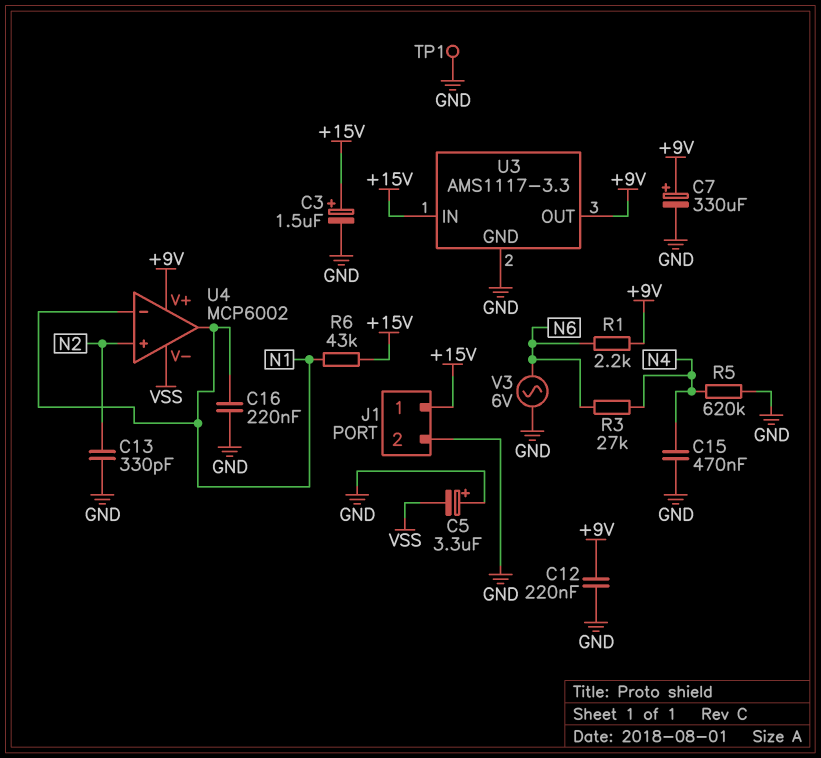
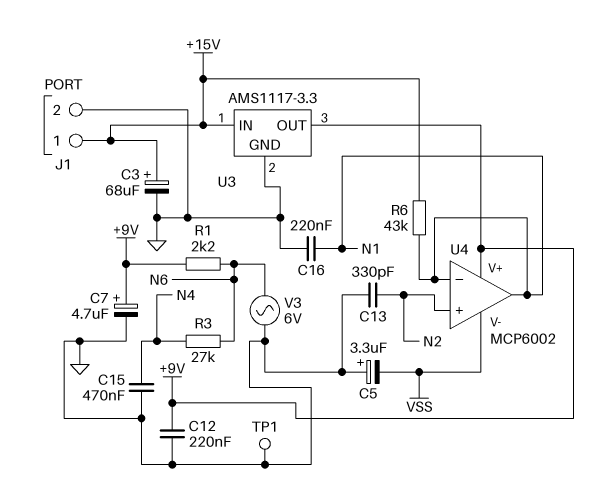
C3: 1.5uF (plus +15V, minus GND) -> 68uF (plus +15V, minus GND)
C7: 330uF (plus +9V, minus GND) -> 4.7uF (plus +9V, minus GND)
R5: 620k (GND, N4) -> none

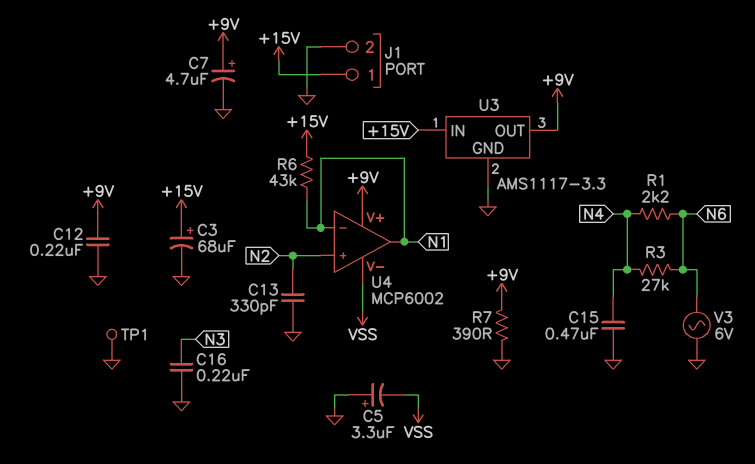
C16: 220nF (GND, N1) -> 220nF (GND, N3)
R1: 2.2k (+9V, N6) -> 2.2k (N4, N6)
R7: none -> 390 (+9V, GND)

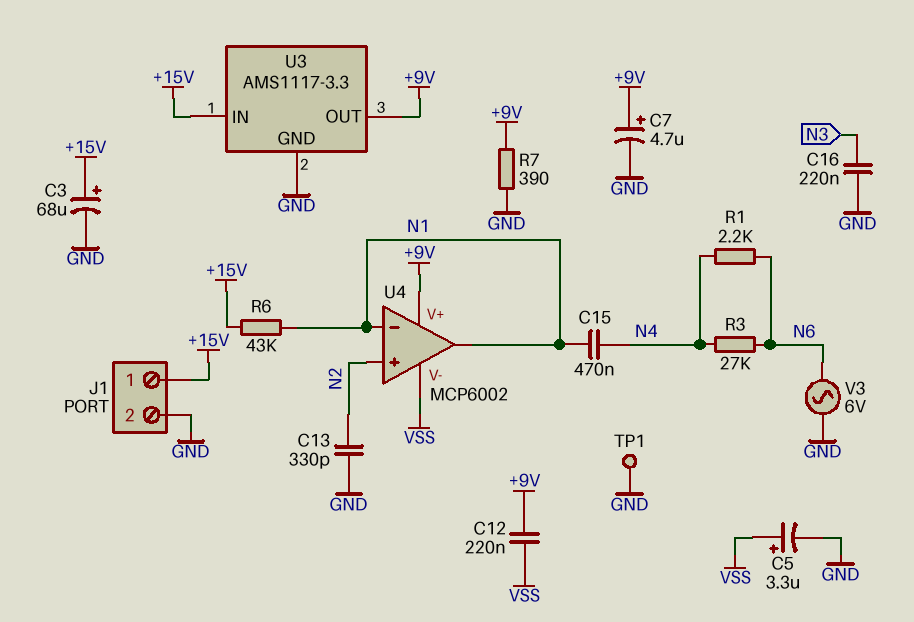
C5: 3.3uF (plus GND, minus VSS) -> 3.3uF (plus VSS, minus GND)
C12: 220nF (+9V, GND) -> 220nF (+9V, VSS)
C15: 470nF (GND, N4) -> 470nF (N1, N4)

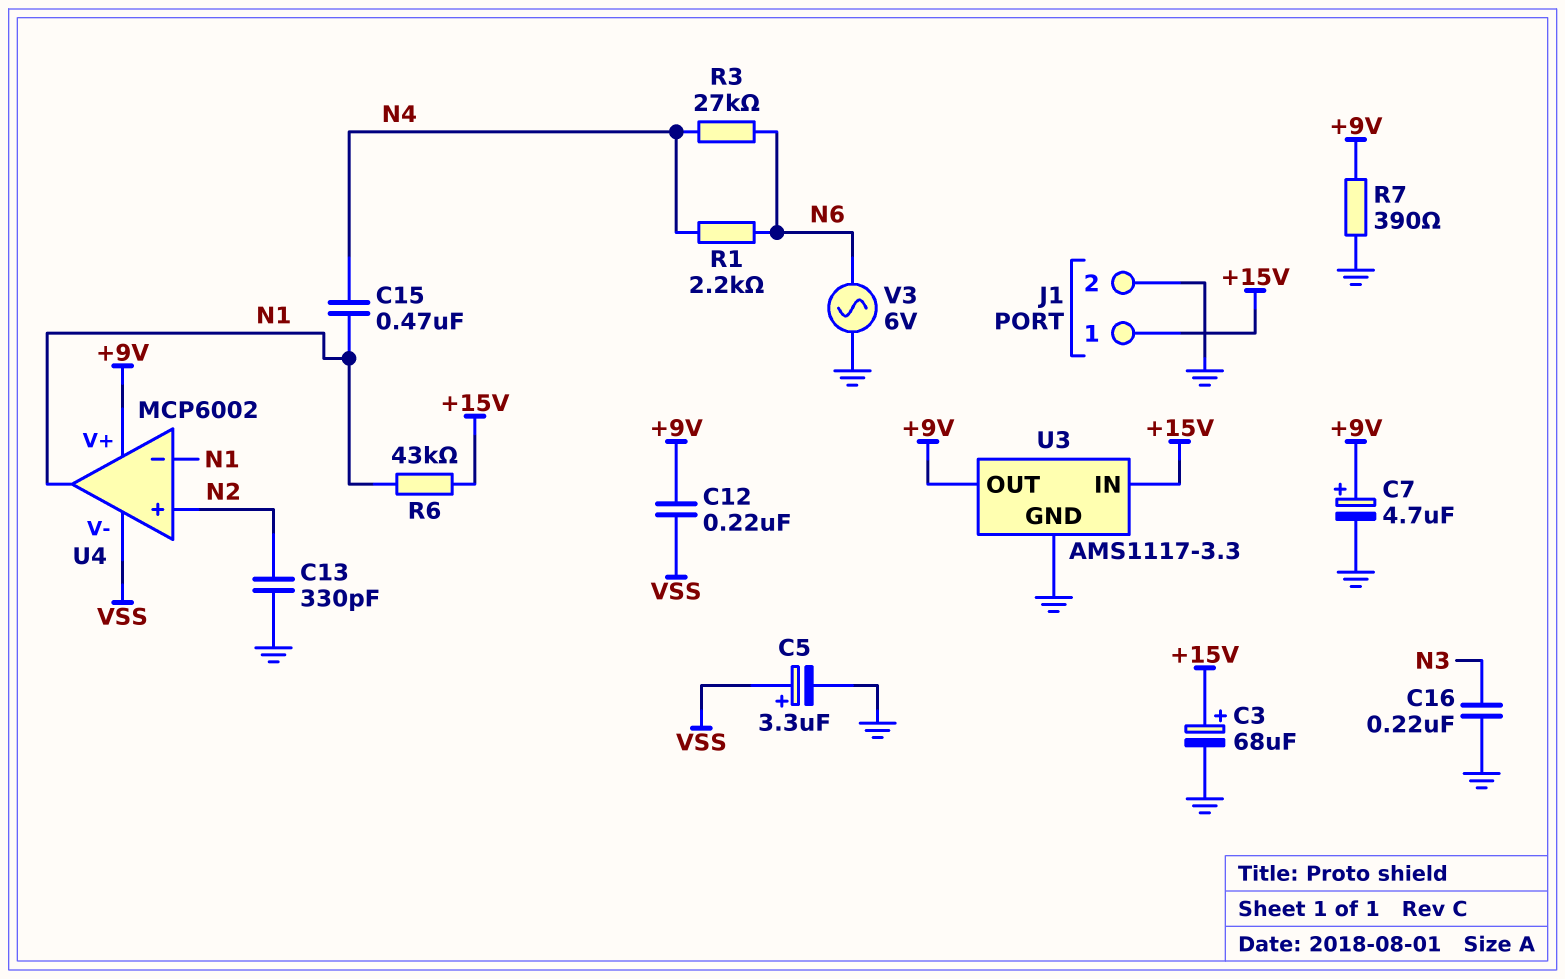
TP1: test point (GND) -> none

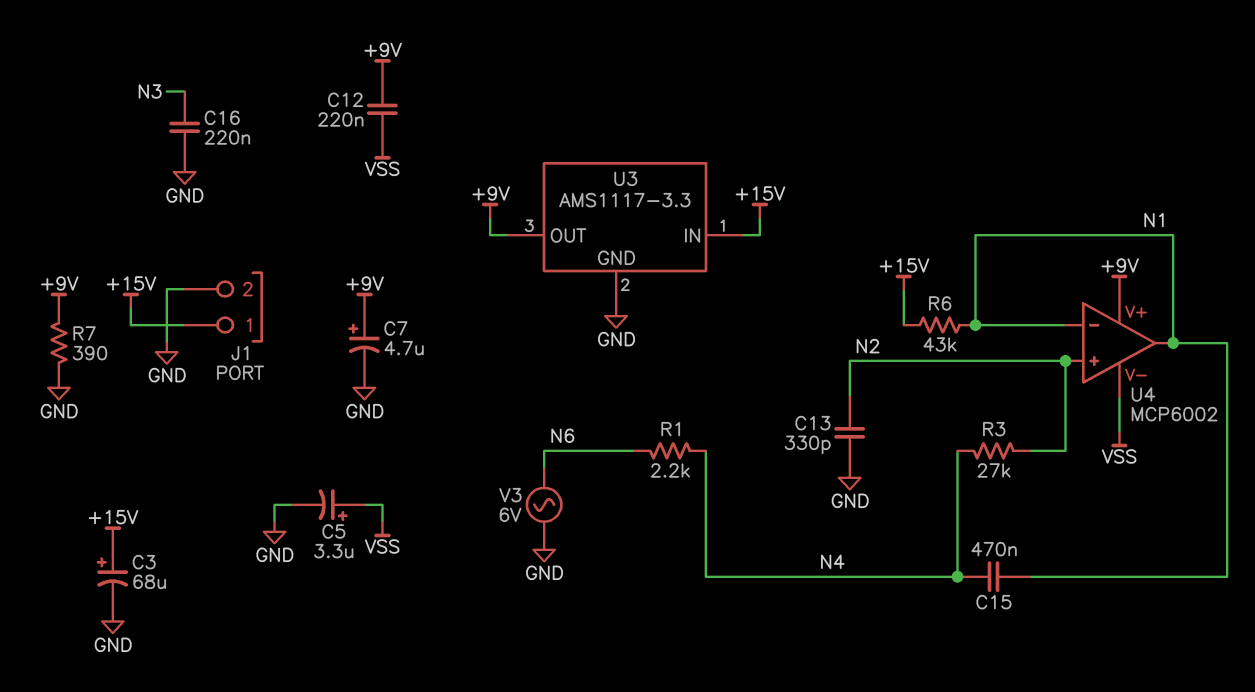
R3: 27k (N4, N6) -> 27k (N2, N4)

